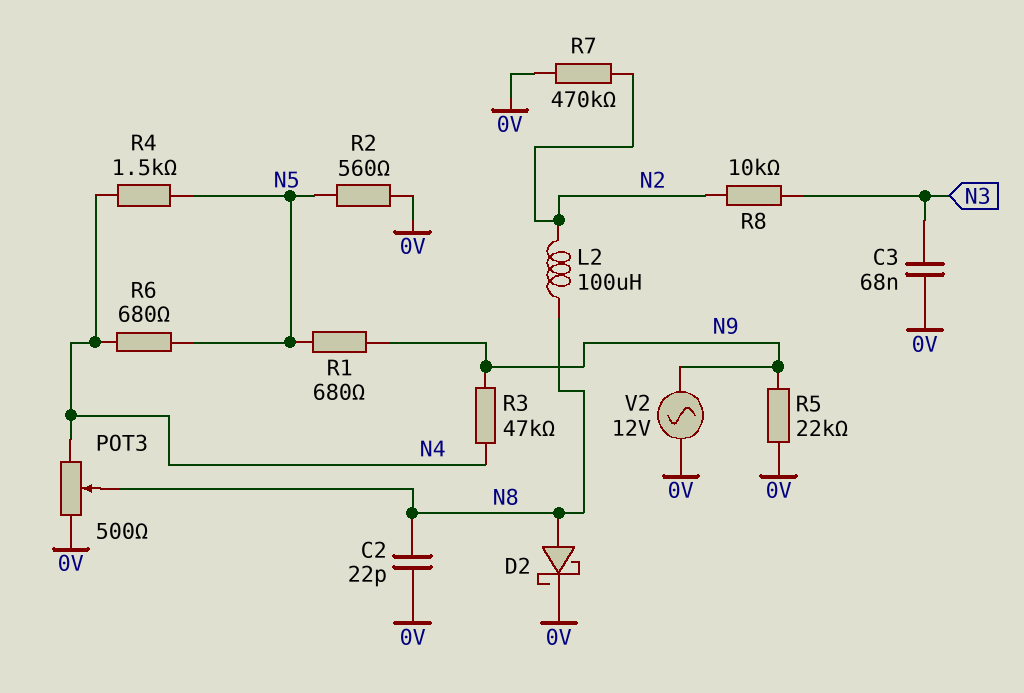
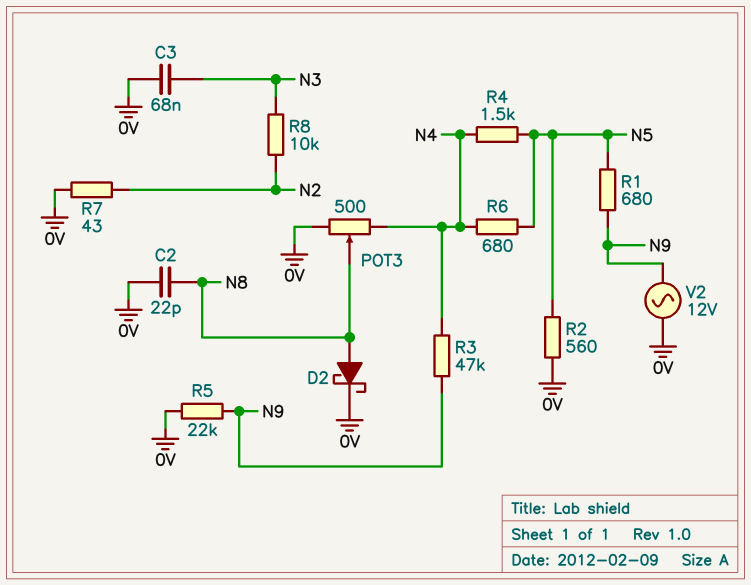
L2: 100uH (N2, N8) -> none
R7: 470k (0V, N2) -> 43 (0V, N2)

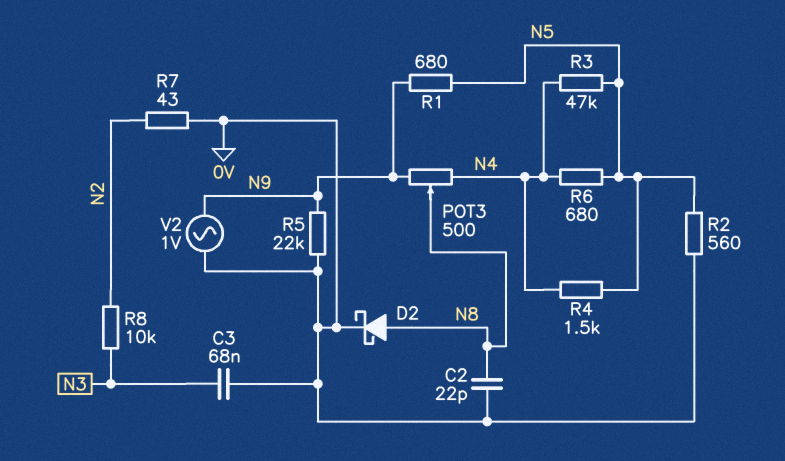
POT3: 500 (0V, N4, wiper N8) -> 500 (N4, N9, wiper N8)
R3: 47k (N4, N9) -> 47k (N4, N5)
V2: AC 12V (0V, N9) -> AC 1V (0V, N9)

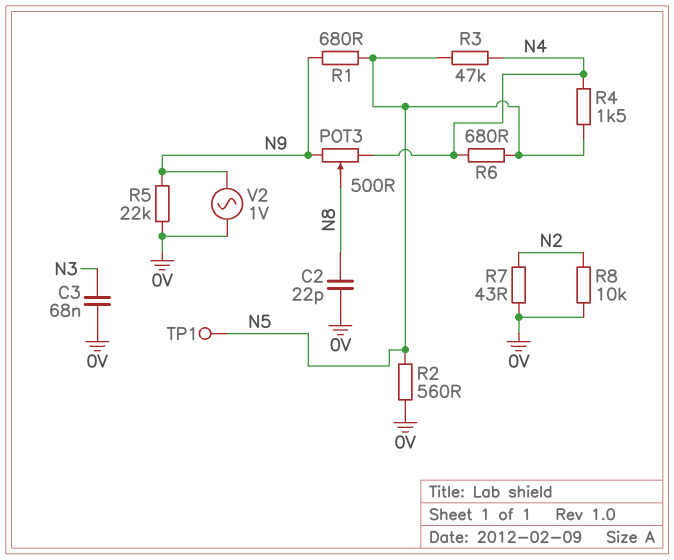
D2: schottky (A N8, K 0V) -> none
R8: 10k (N2, N3) -> 10k (0V, N2)
TP1: none -> test point (N5)

